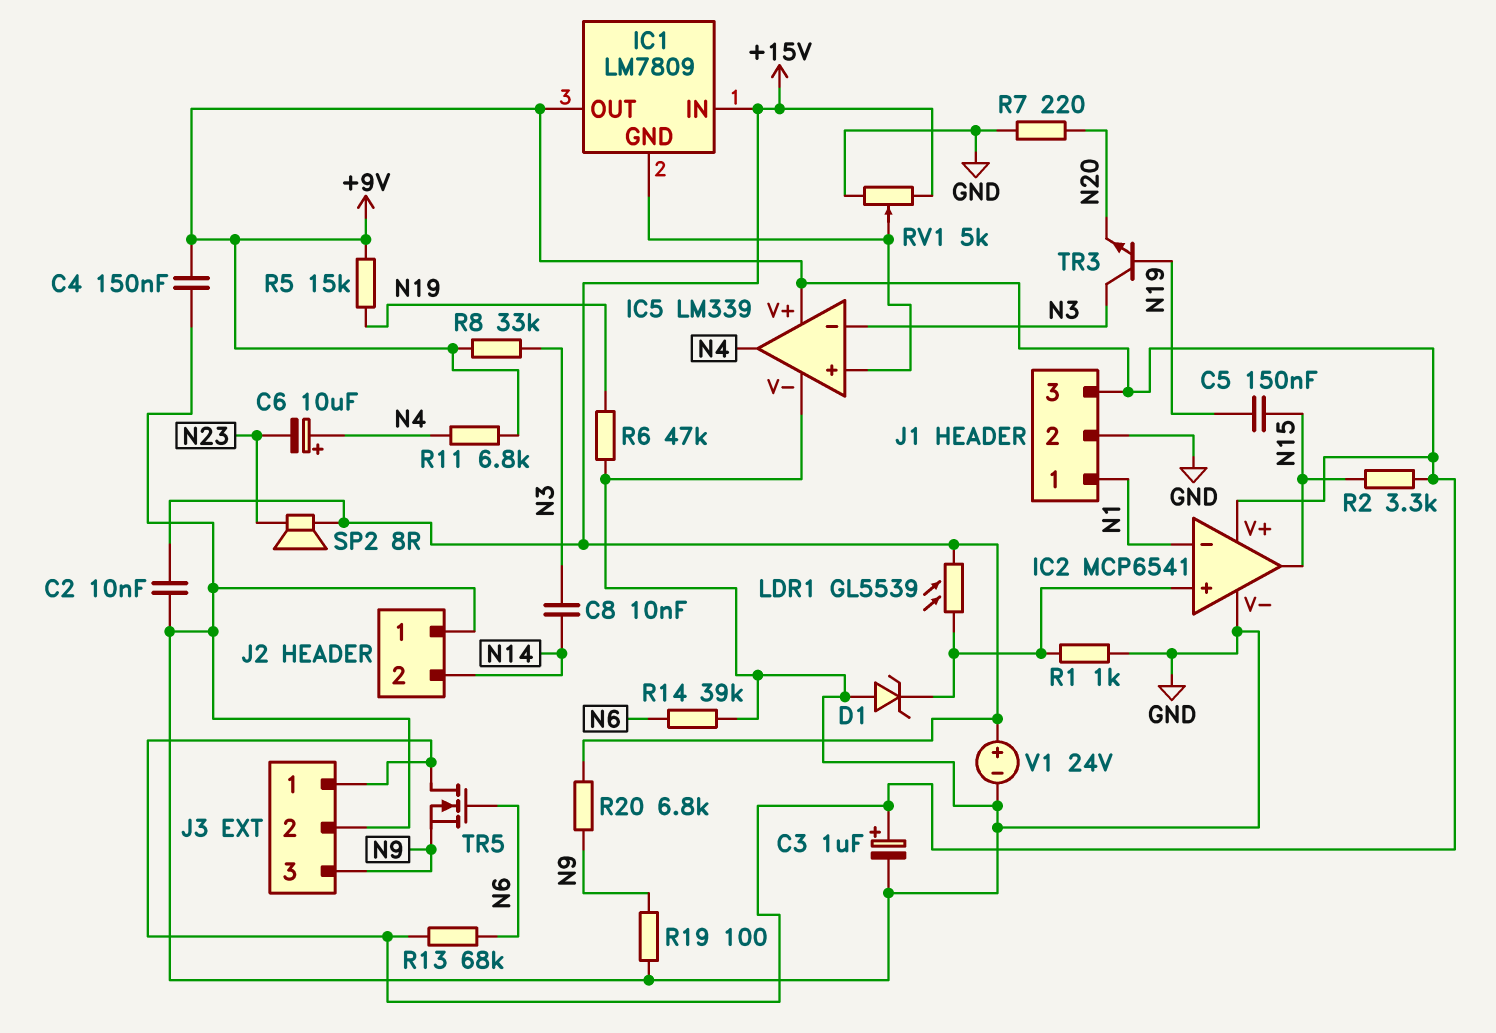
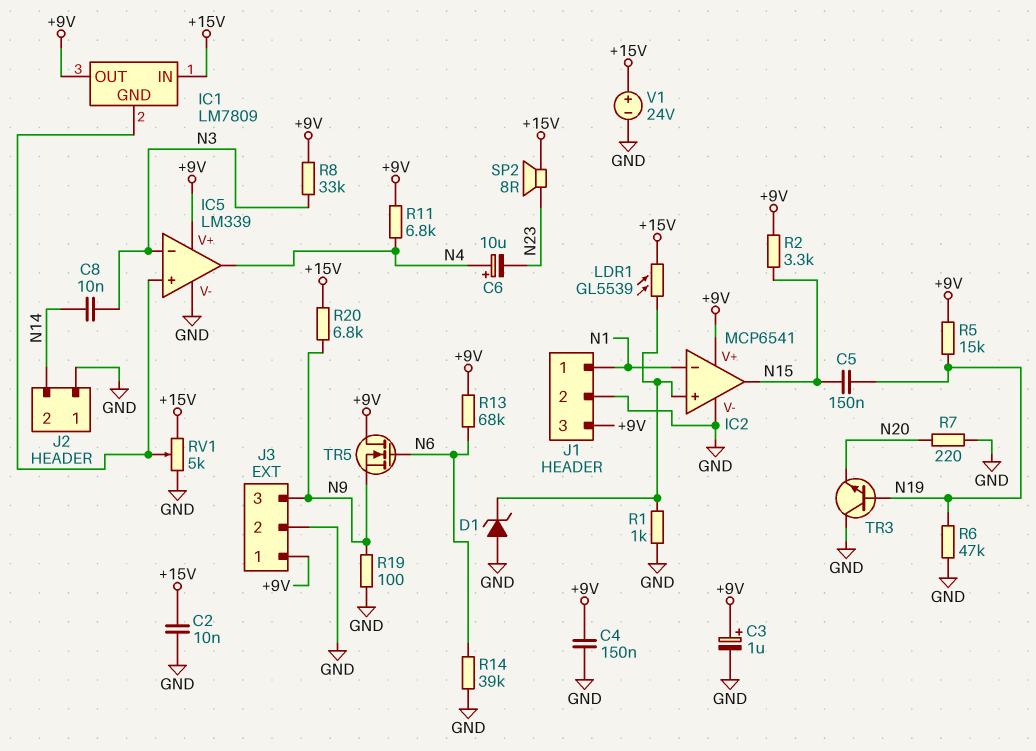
TR3: NPN (B N19, C N3, E N20) -> NPN (B N19, C GND, E N20)

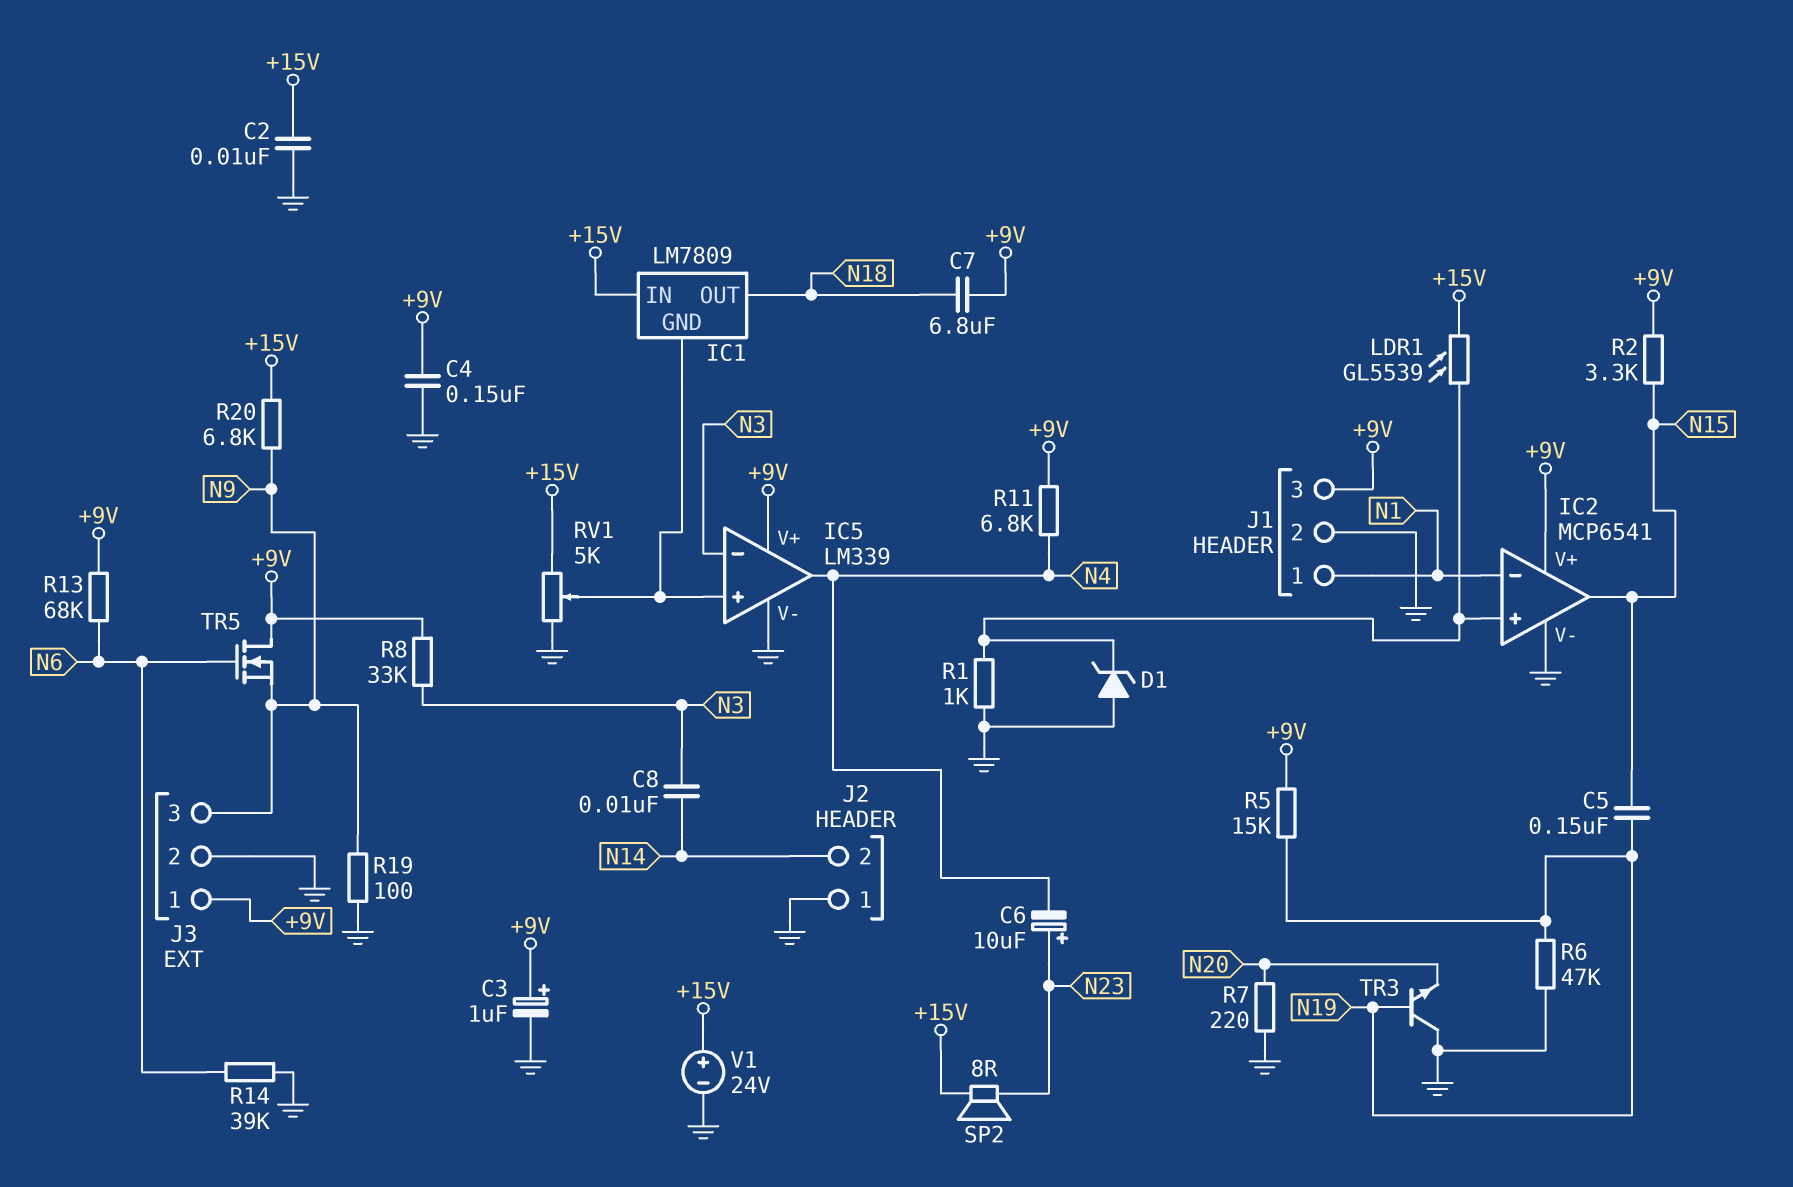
C6: 10uF (plus N4, minus N23) -> 10uF (plus N23, minus N4)
C7: none -> 6.8uF (+9V, N18)
IC1 pin OUT: +9V -> N18

